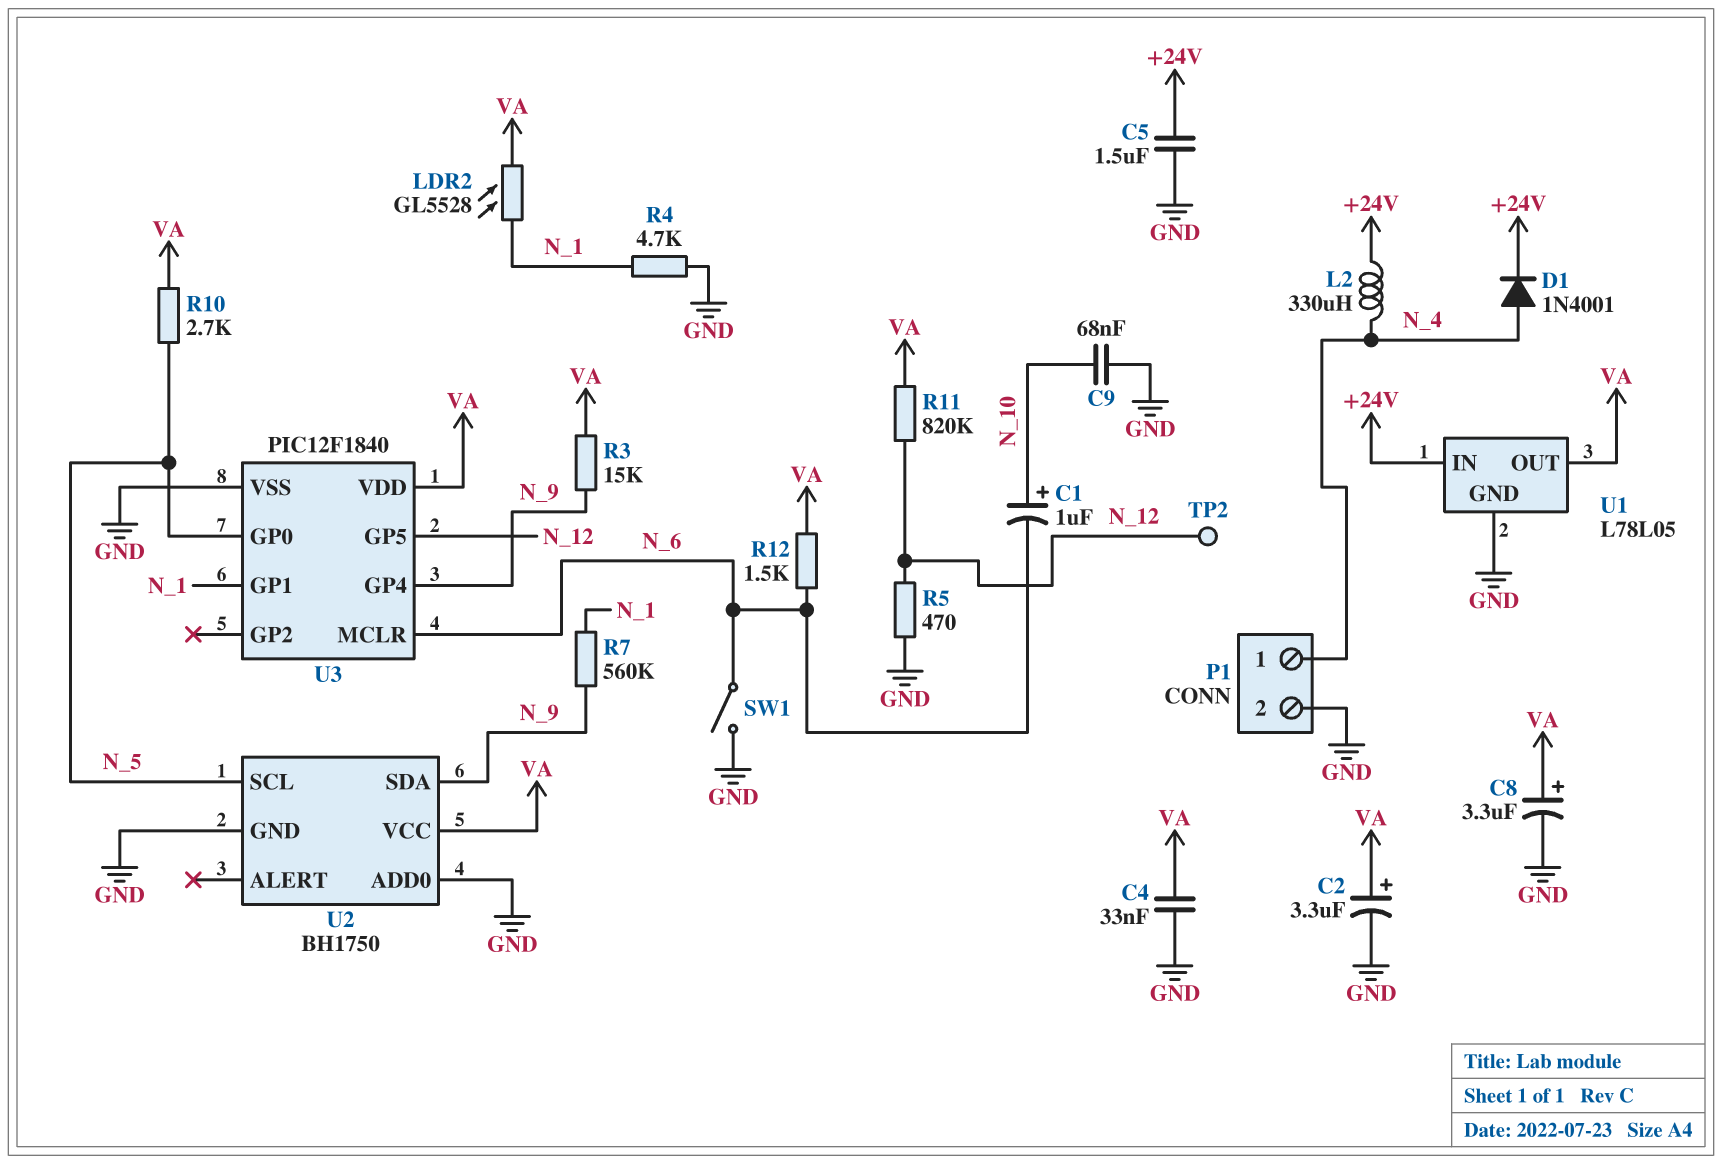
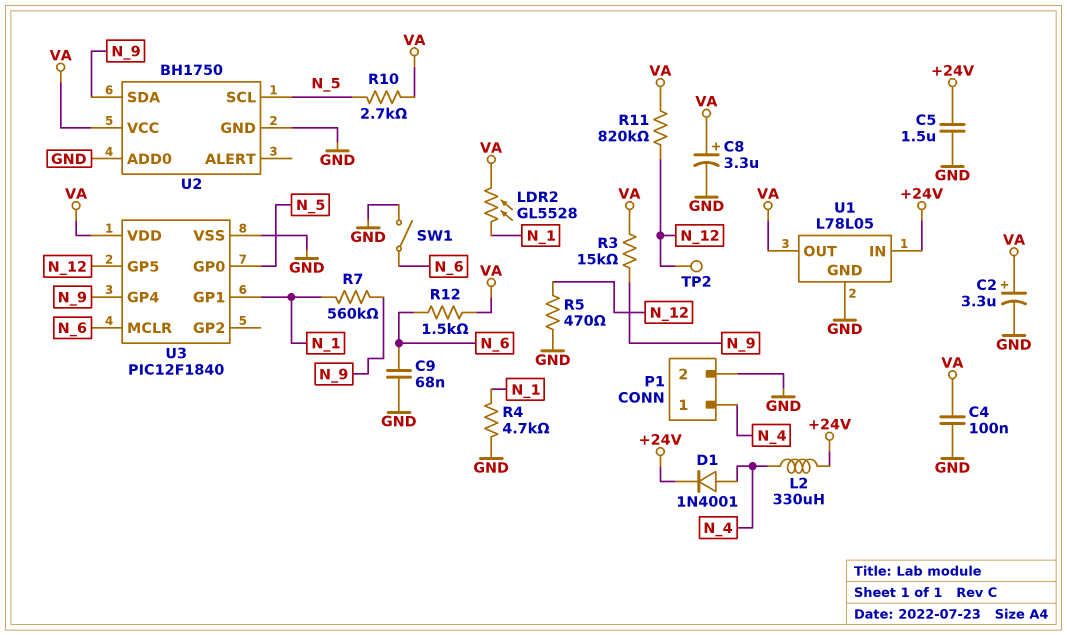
C1: 1uF (plus N_10, minus N_6) -> none
C4: 33nF (GND, VA) -> 100nF (GND, VA)
C9: 68nF (GND, N_10) -> 68nF (GND, N_6)

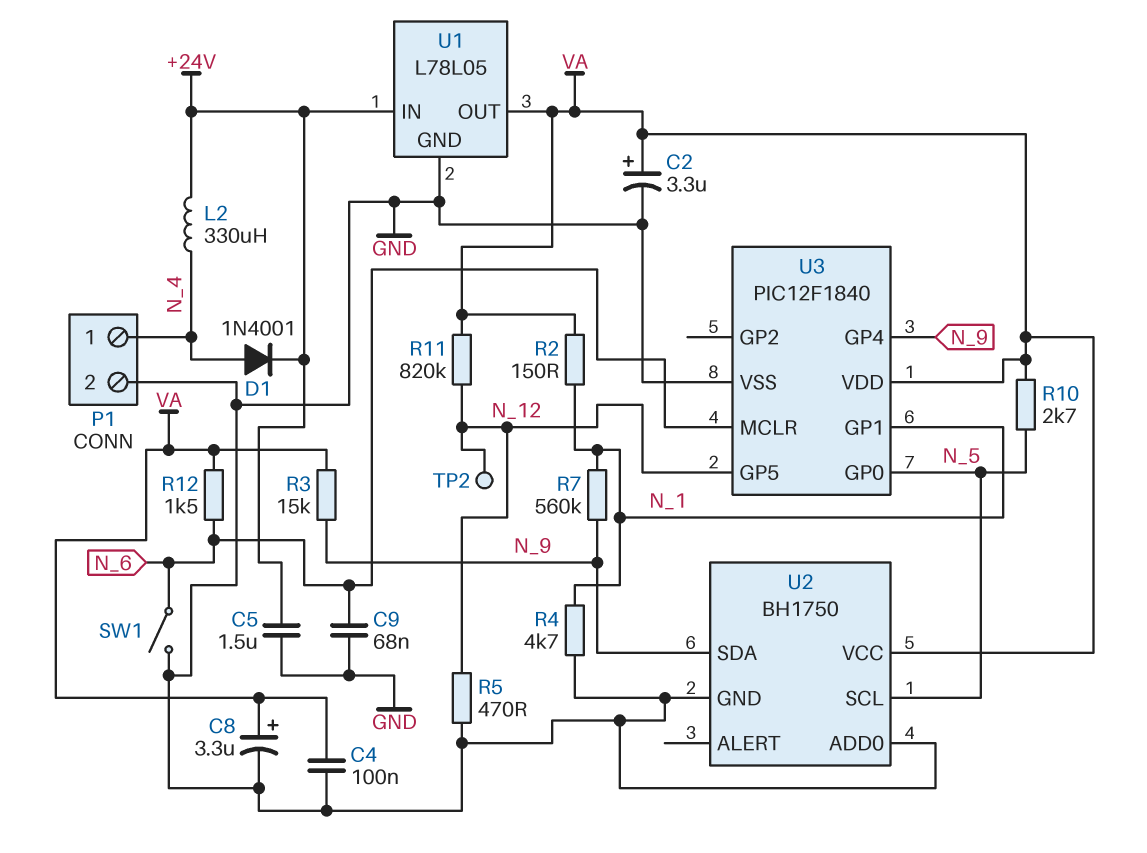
LDR2: GL5528 (N_1, VA) -> none
R2: none -> 150 (N_1, VA)

